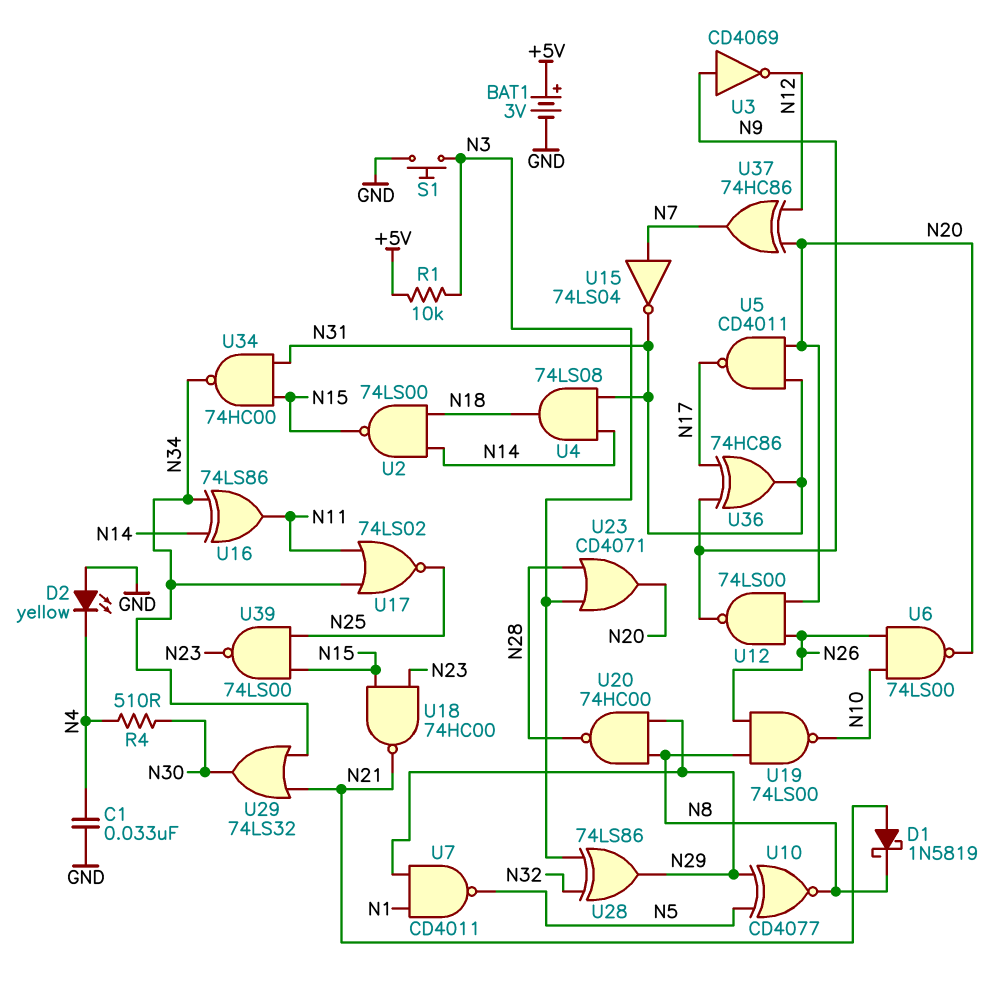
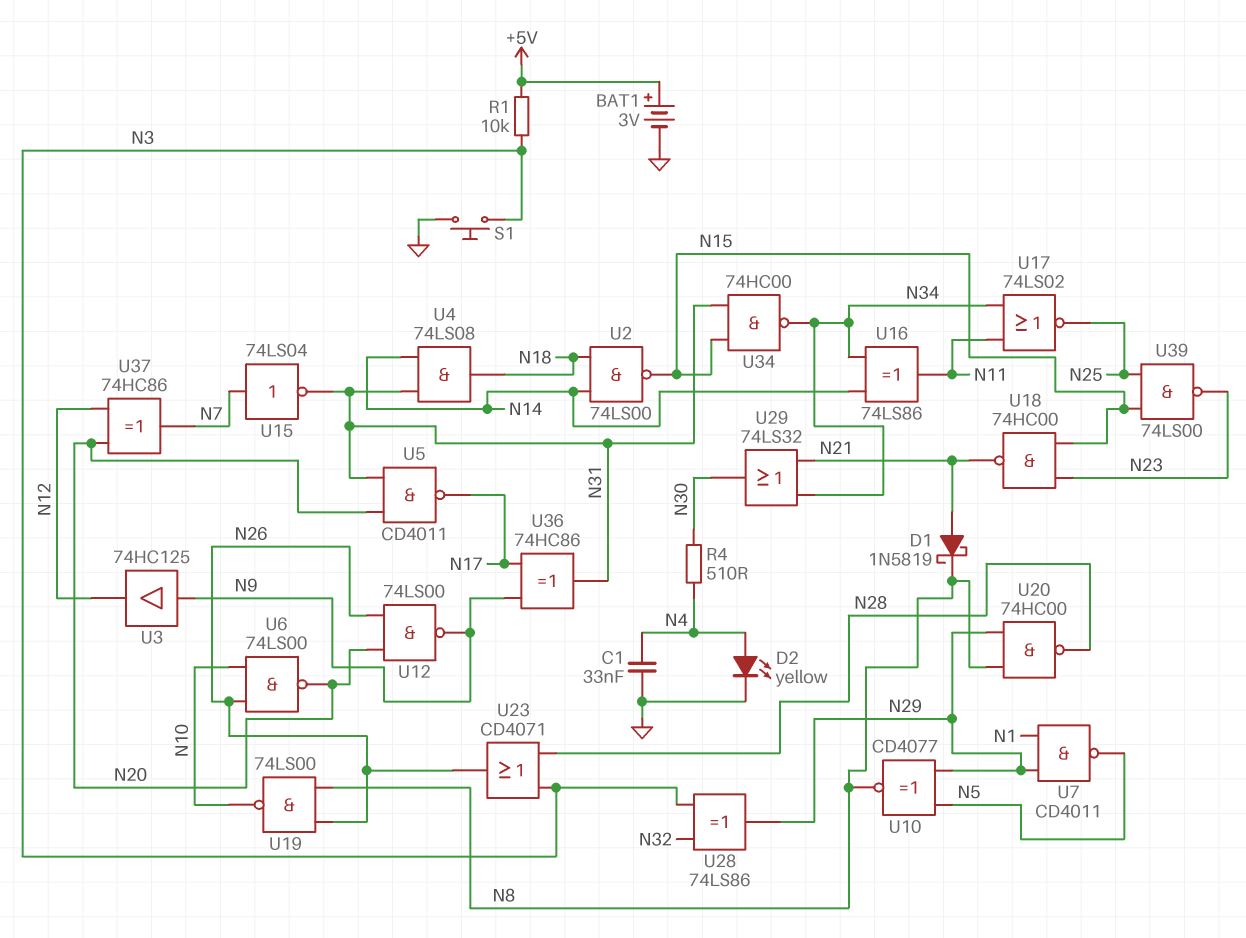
D2: LED yellow (A GND, K N4) -> LED yellow (A N4, K GND)
U3: NOT CD4069 (in N9, out N12) -> buffer 74HC125 (in N9, out N12)
U23: OR CD4071 (in N3, in N28, out N20) -> OR CD4071 (in N3, in N28, out N26)

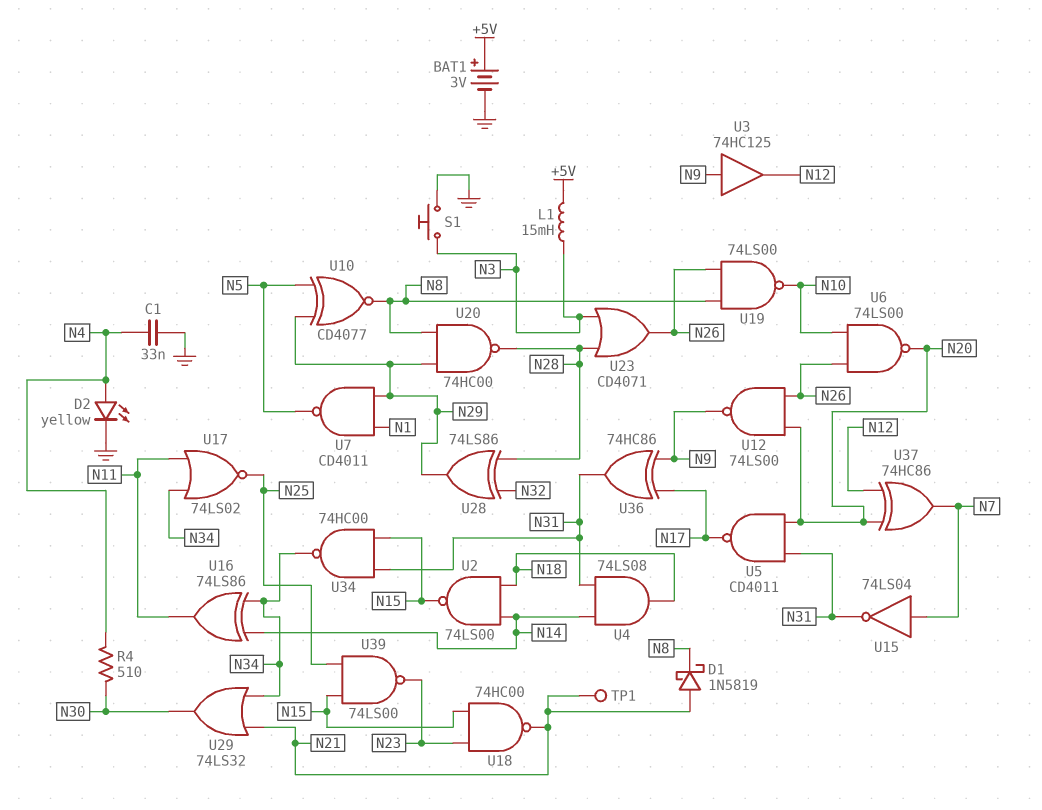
L1: none -> 15mH (+5V, N3)
R1: 10k (+5V, N3) -> none
TP1: none -> test point (N21)
U28: XOR 74LS86 (in N3, in N32, out N29) -> XOR 74LS86 (in N28, in N32, out N29)

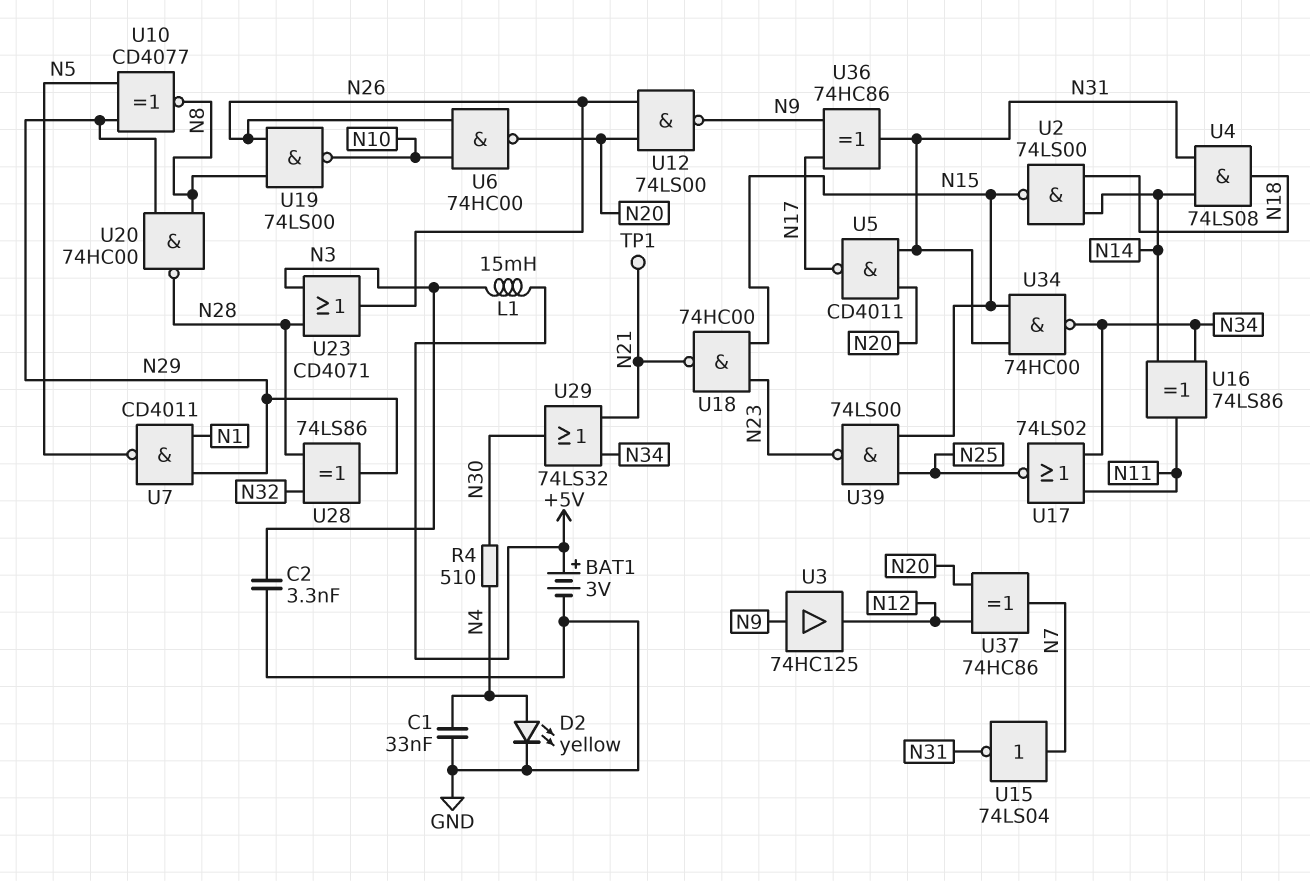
C2: none -> 3.3nF (GND, N3)
D1: schottky 1N5819 (A N21, K N8) -> none
S1: button (GND, N3) -> none
U6: NAND 74LS00 (in N10, in N26, out N20) -> NAND 74HC00 (in N10, in N26, out N20)

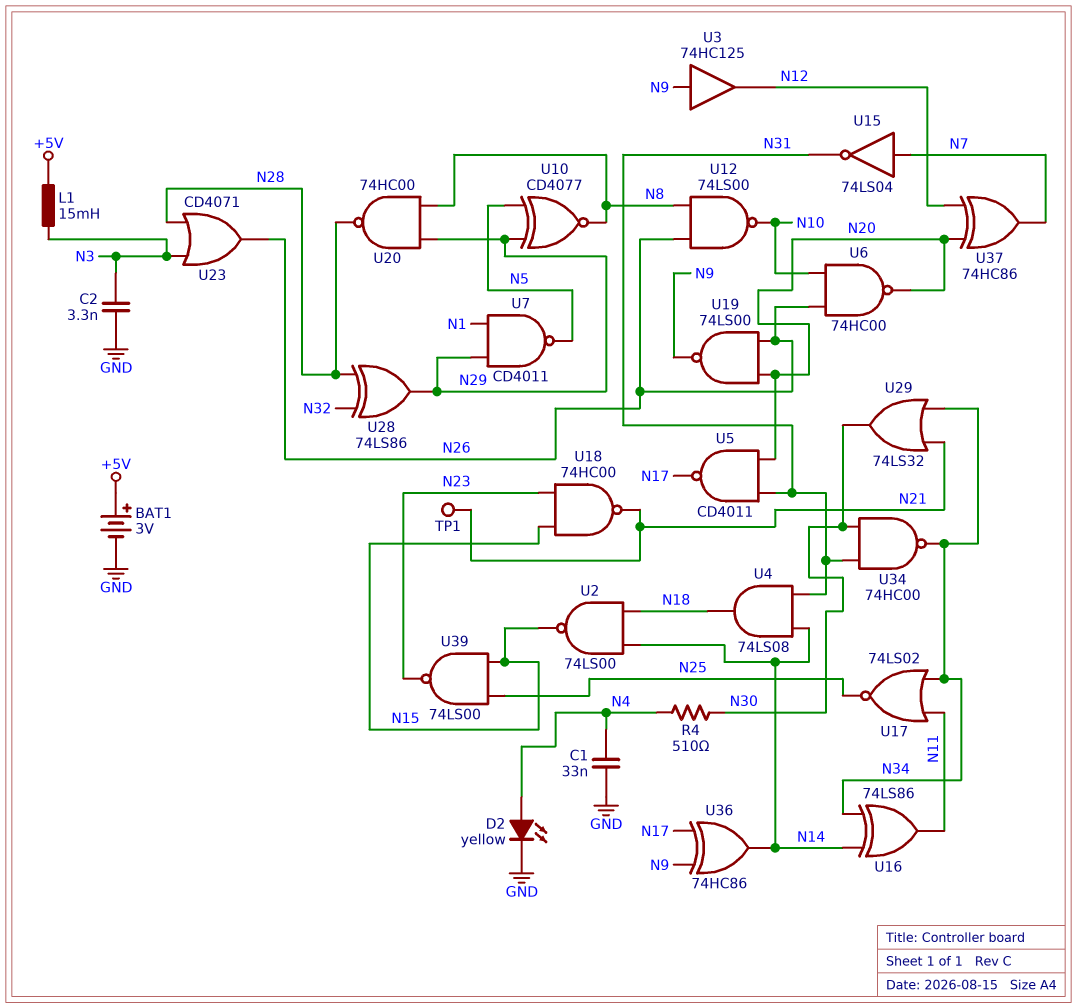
U12: NAND 74LS00 (in N20, in N26, out N9) -> NAND 74LS00 (in N8, in N26, out N10)
U19: NAND 74LS00 (in N8, in N26, out N10) -> NAND 74LS00 (in N20, in N26, out N9)
U34: NAND 74HC00 (in N15, in N31, out N34) -> NAND 74HC00 (in N30, in N31, out N34)
U36: XOR 74HC86 (in N9, in N17, out N31) -> XOR 74HC86 (in N9, in N17, out N14)

